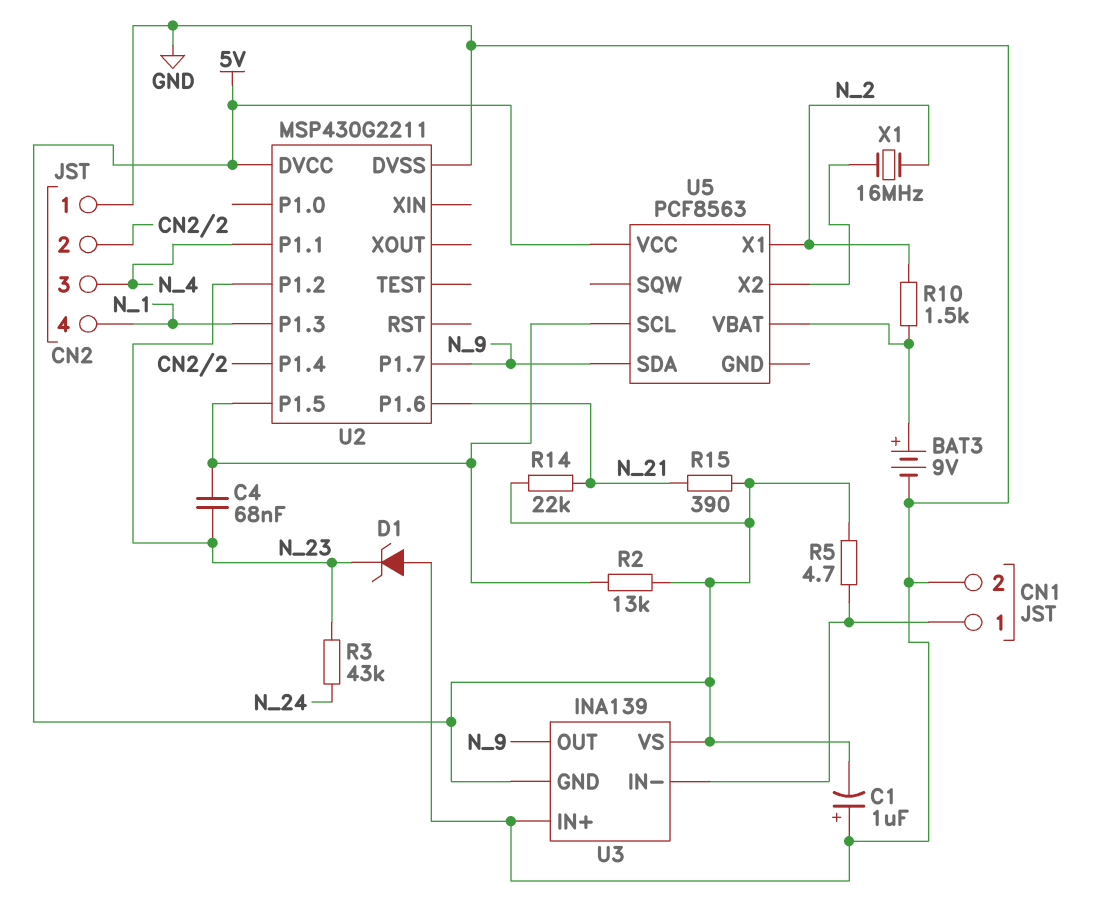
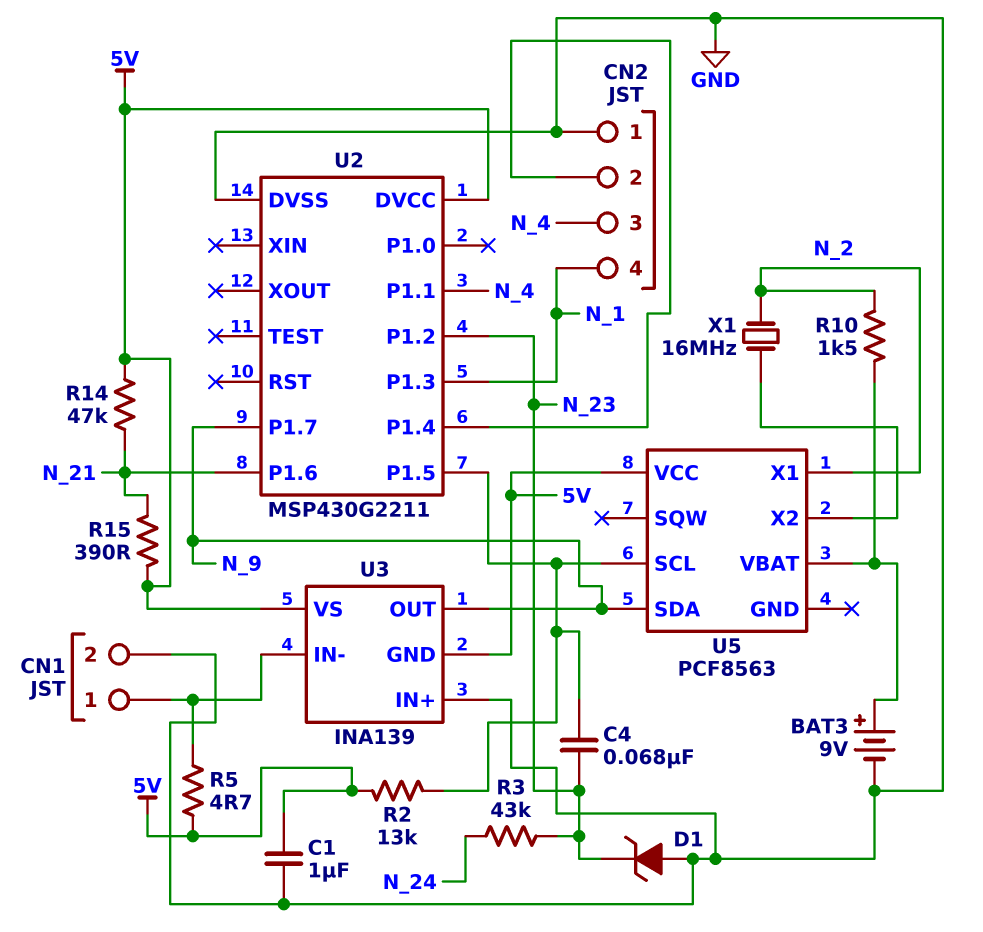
C1: 1uF (plus GND, minus 5V) -> 1uF (5V, GND)
R14: 22k (5V, N_21) -> 47k (5V, N_21)

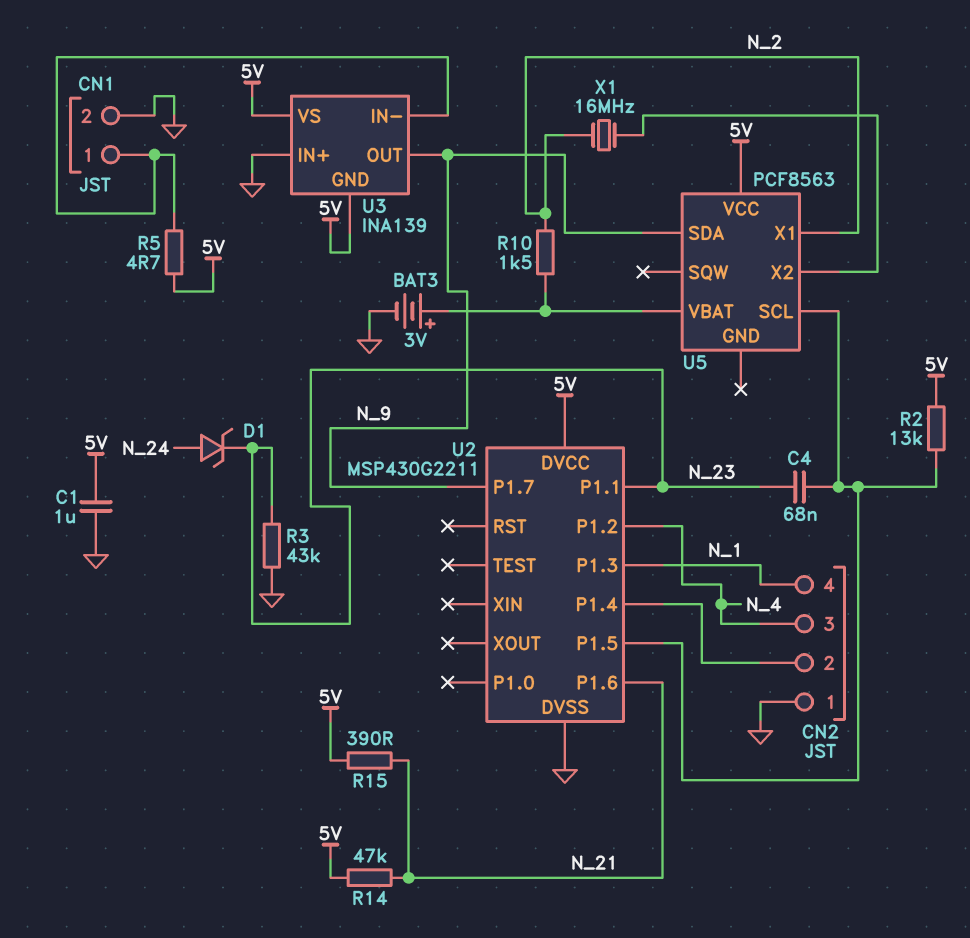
BAT3: 9V (plus U5/VBAT, minus GND) -> 3V (plus U5/VBAT, minus GND)
D1: zener (A GND, K N_23) -> zener (A N_24, K N_23)
R3: 43k (N_23, N_24) -> 43k (GND, N_23)
U2 pin P1.1: N_4 -> N_23
U2 pin P1.2: N_23 -> N_4

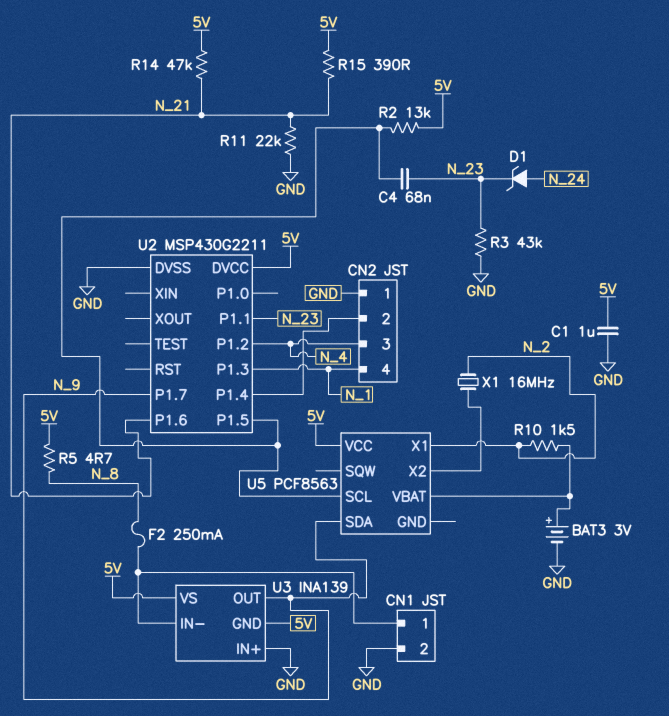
F2: none -> 250mA (CN1/1, N_8)
R5: 4.7 (5V, CN1/1) -> 4.7 (5V, N_8)
R11: none -> 22k (GND, N_21)

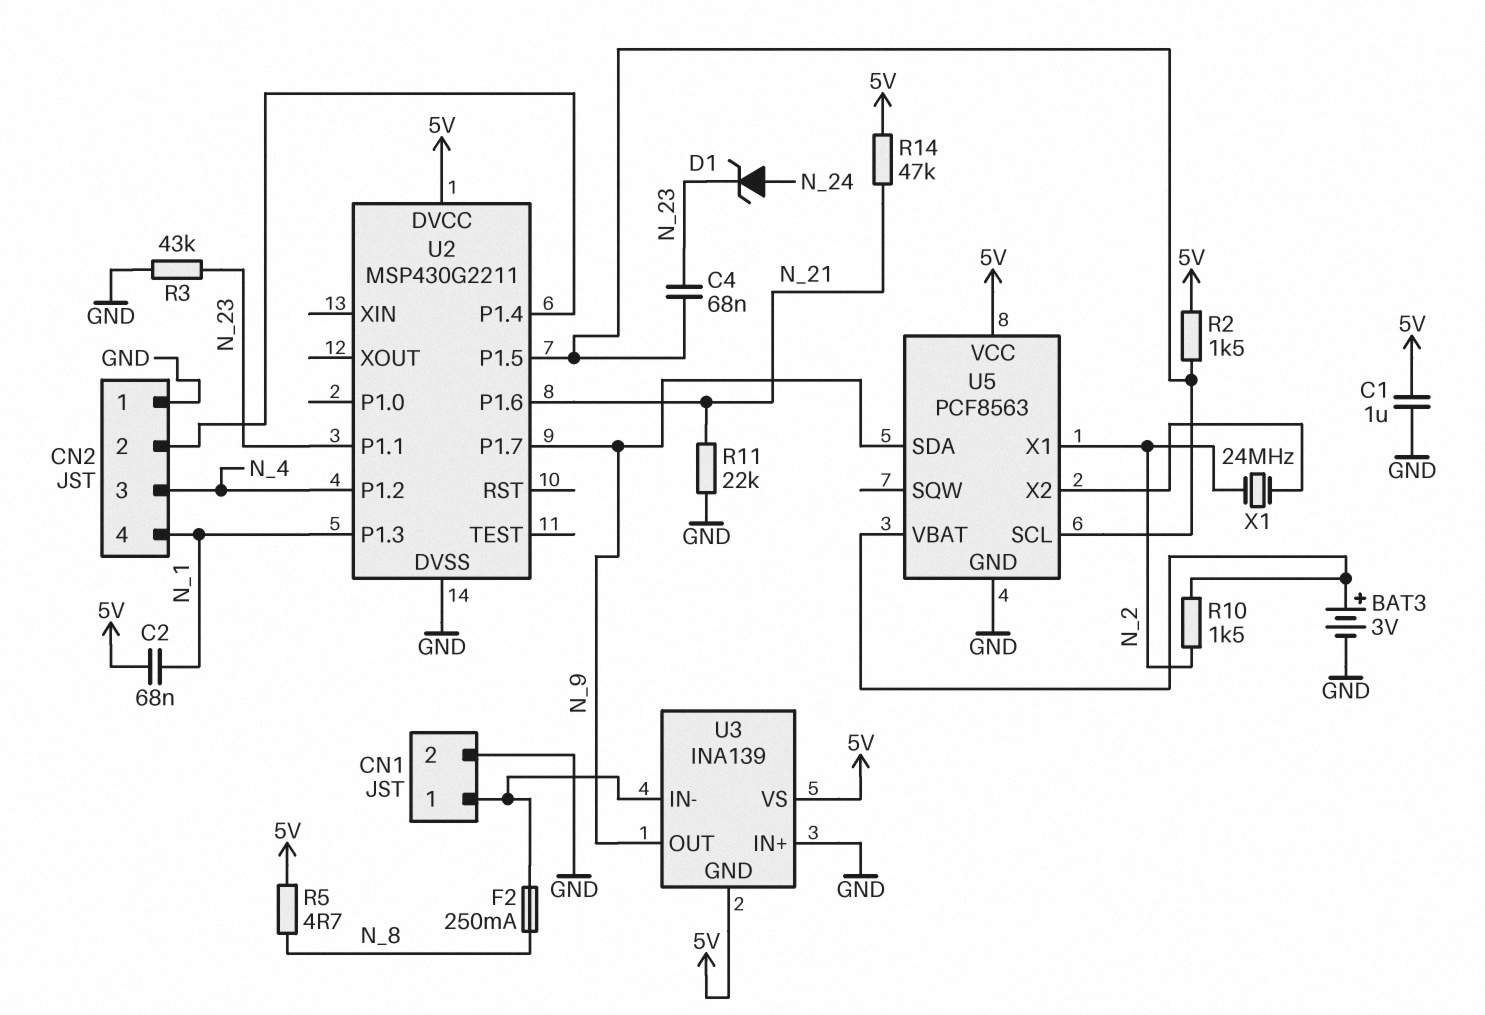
C2: none -> 68nF (5V, N_1)
R2: 13k (5V, U2/P1.5) -> 1.5k (5V, U2/P1.5)
R15: 390 (5V, N_21) -> none
U5 pin GND: none -> GND
X1: 16MHz (N_2, U5/X2) -> 24MHz (N_2, U5/X2)

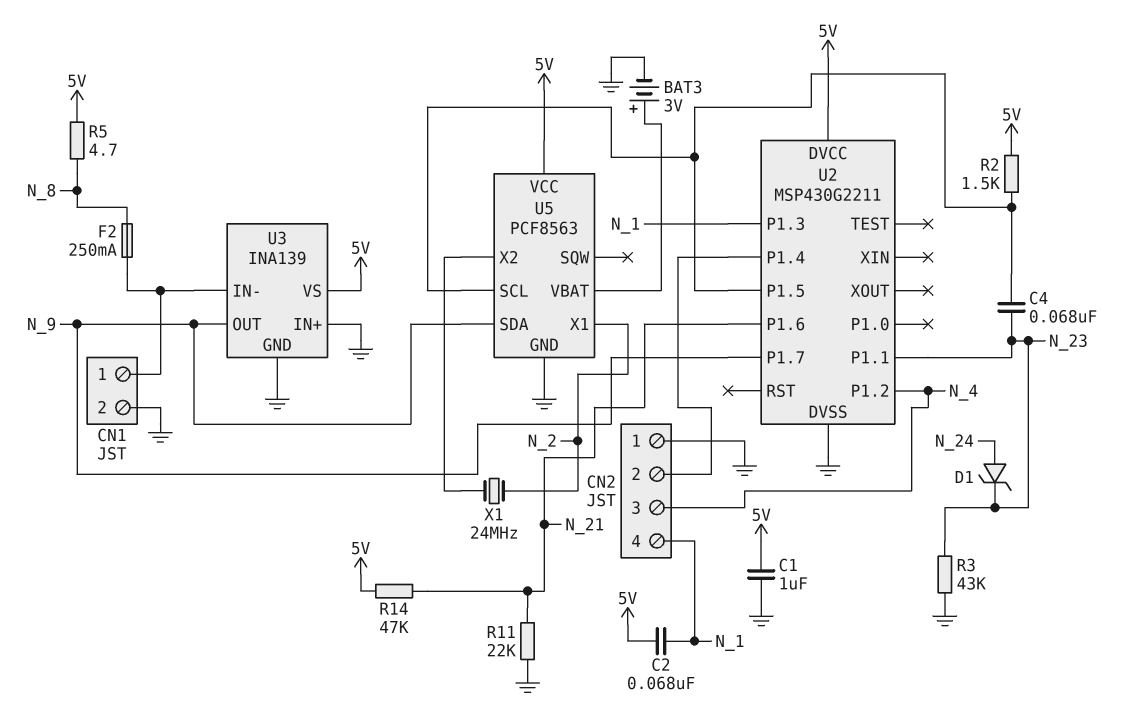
R10: 1.5k (N_2, U5/VBAT) -> none
U3 pin GND: 5V -> GND

